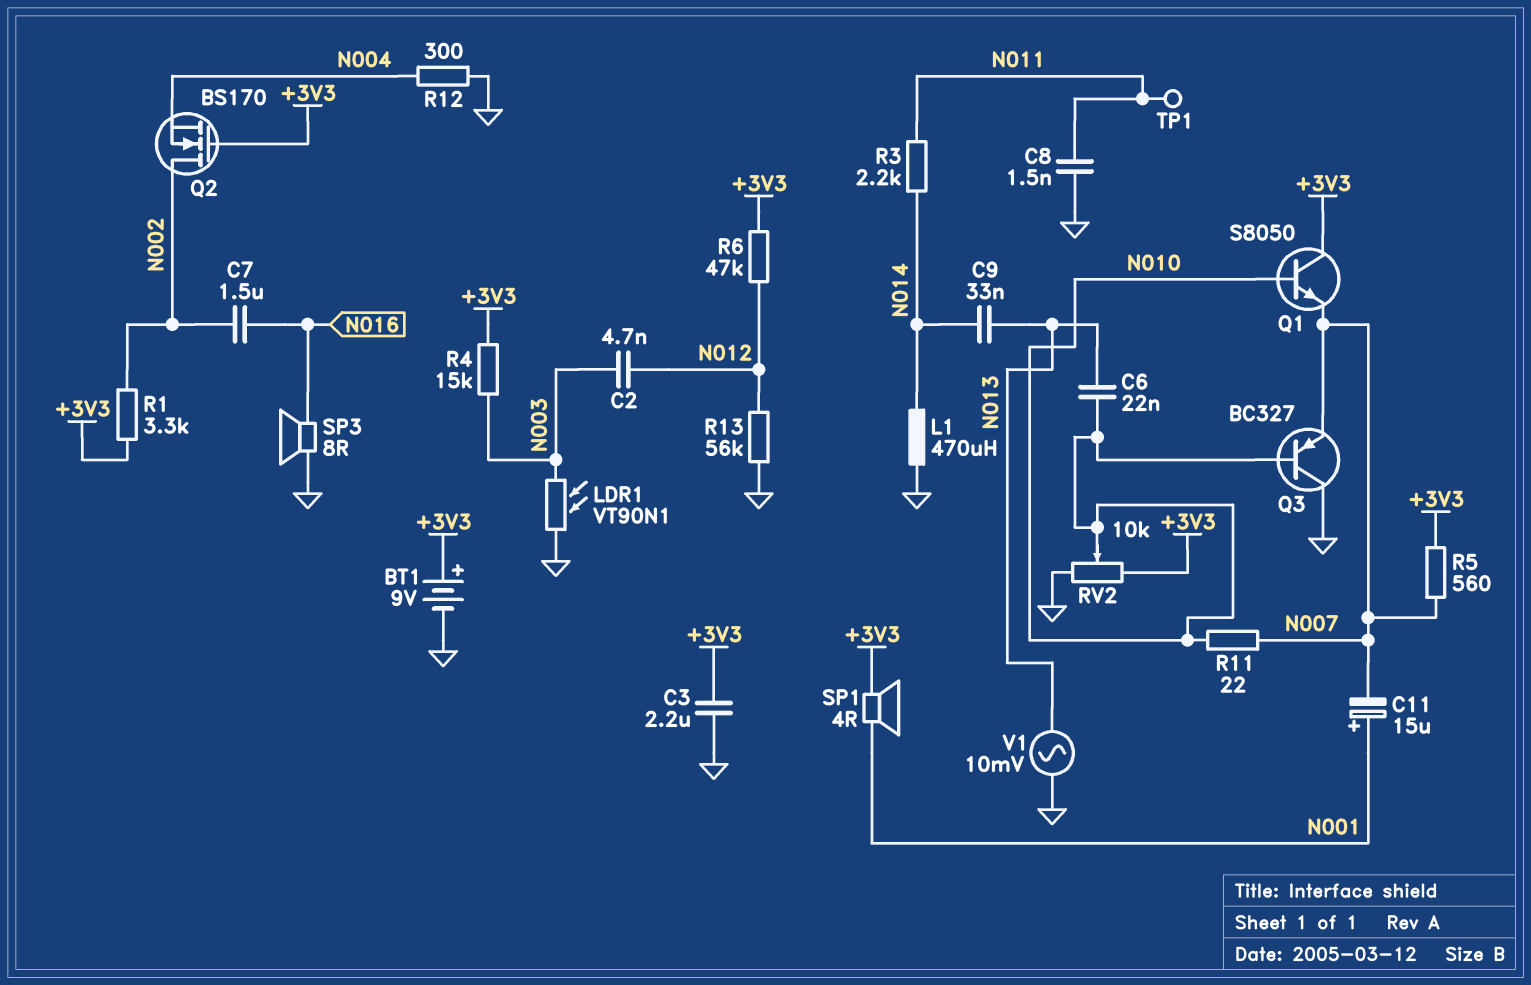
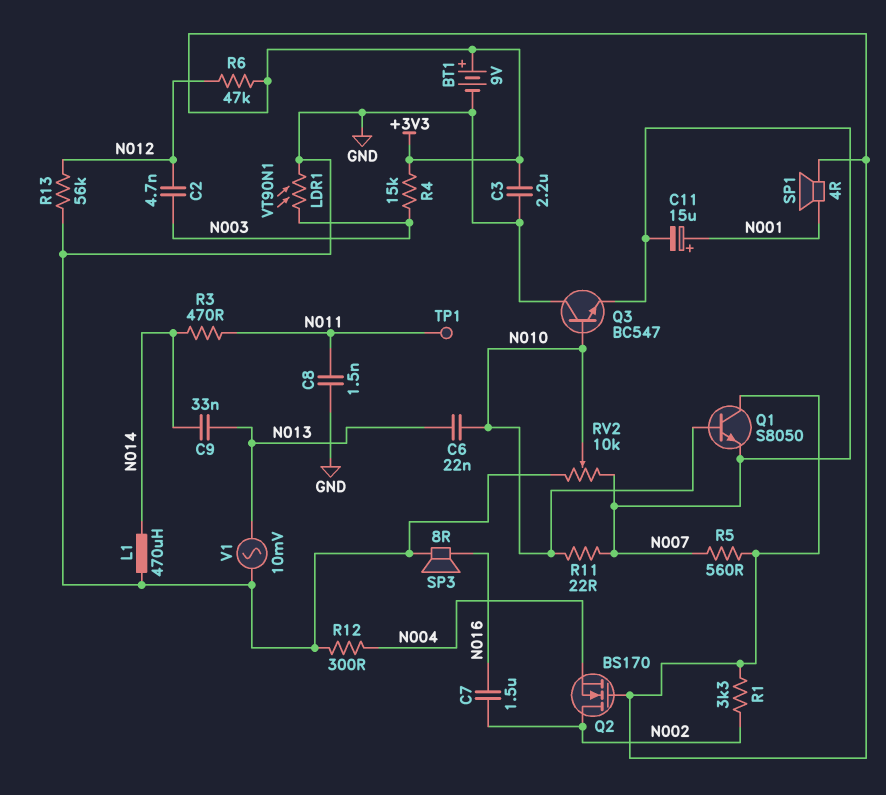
Q3: PNP BC327 (B N010, C GND, E N007) -> NPN BC547 (B N010, C GND, E N007)
R3: 2.2k (N011, N014) -> 470 (N011, N014)
RV2: 10k (+3V3, GND, wiper N010) -> 10k (GND, N007, wiper N010)

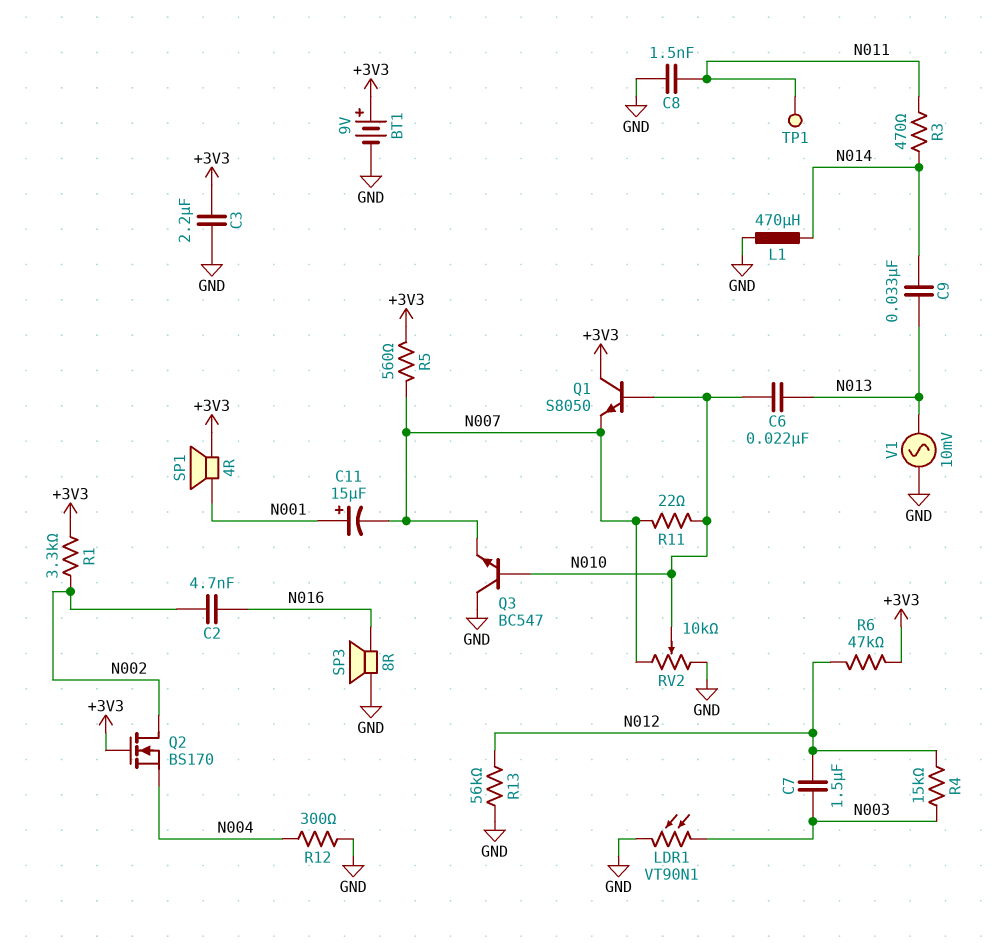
C2: 4.7nF (N003, N012) -> 4.7nF (N002, N016)
C7: 1.5uF (N002, N016) -> 1.5uF (N003, N012)
R4: 15k (+3V3, N003) -> 15k (N003, N012)

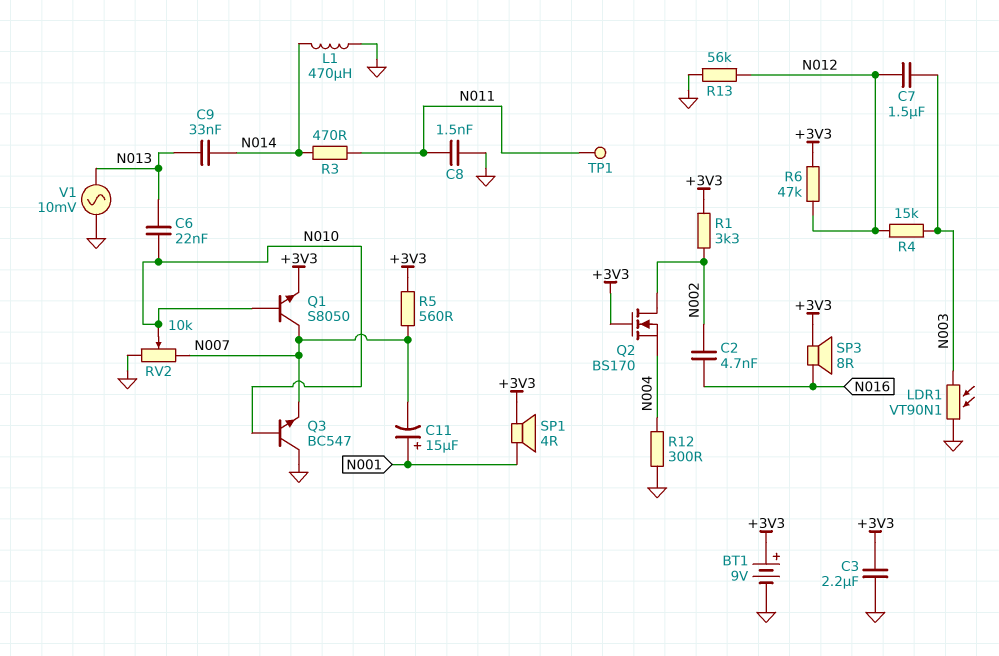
Q1: NPN S8050 (B N010, C +3V3, E N007) -> NPN S8050 (B N010, C N007, E +3V3)
R11: 22 (N007, N010) -> none
SP3: speaker 8R (GND, N016) -> speaker 8R (+3V3, N016)

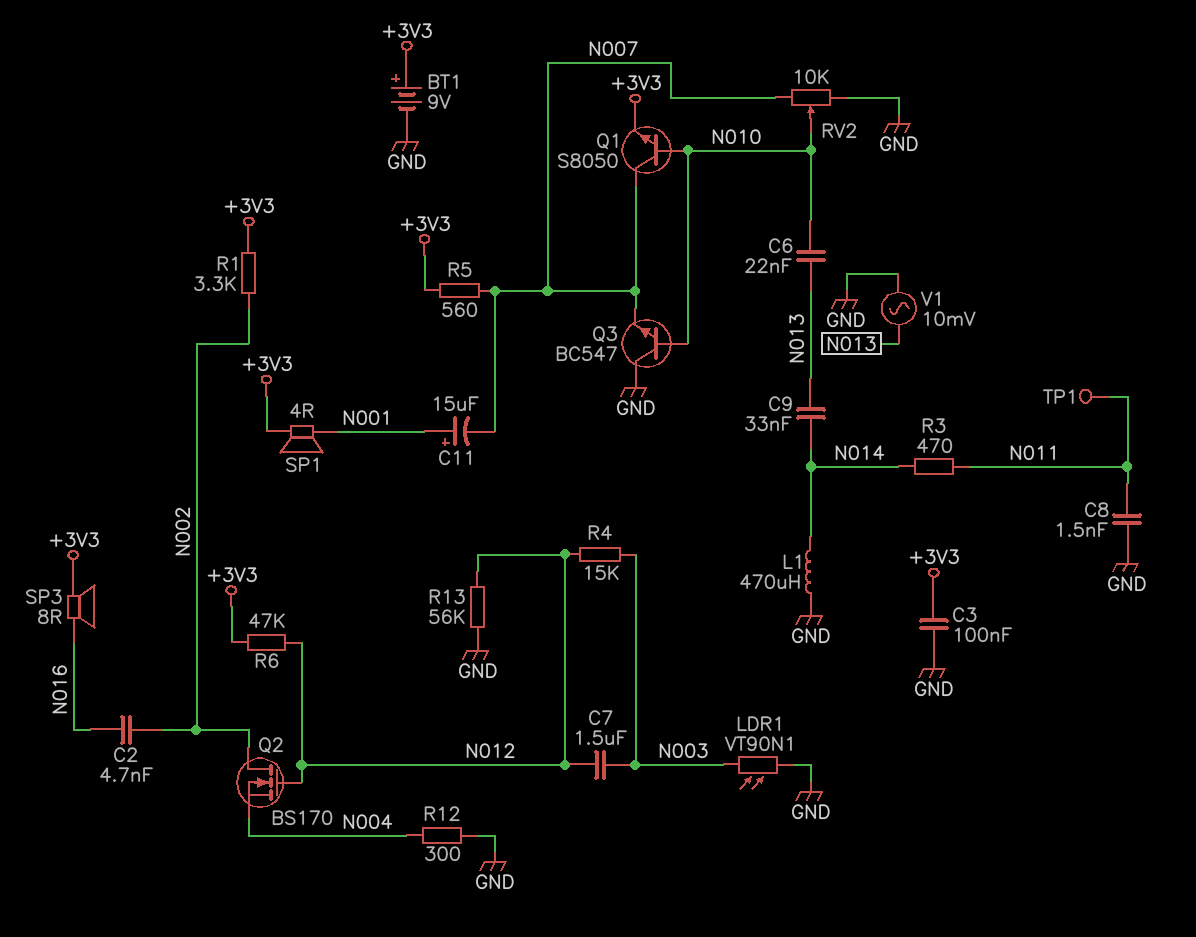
C3: 2.2uF (+3V3, GND) -> 100nF (+3V3, GND)
Q2: NMOS BS170 (G +3V3, D N002, S N004) -> NMOS BS170 (G N012, D N002, S N004)

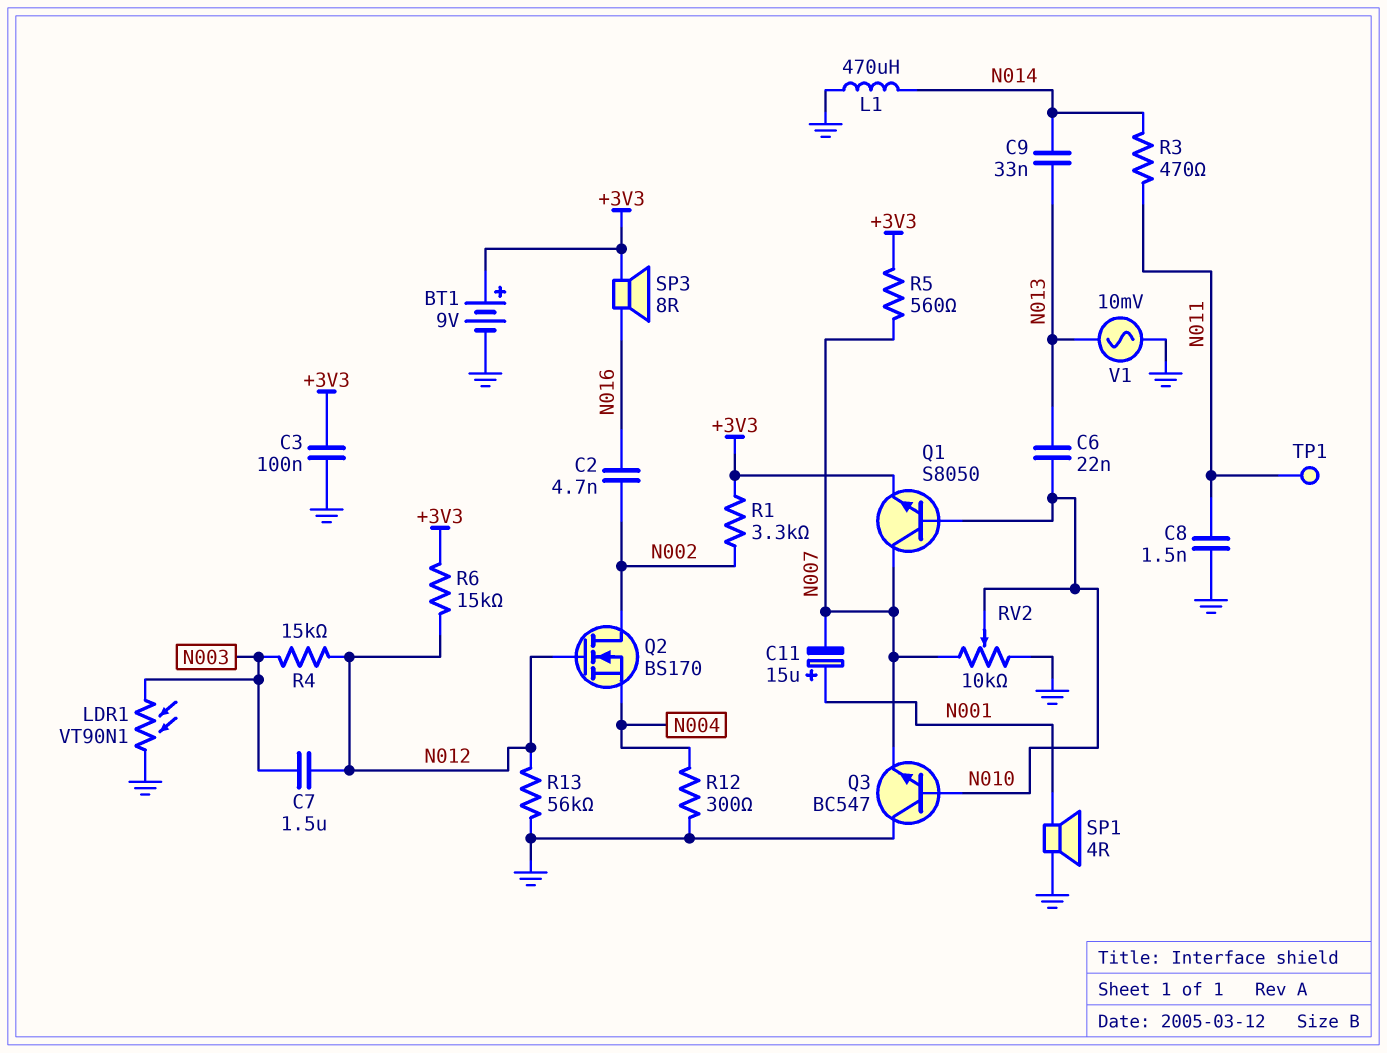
R6: 47k (+3V3, N012) -> 15k (+3V3, N012)
SP1: speaker 4R (+3V3, N001) -> speaker 4R (GND, N001)

